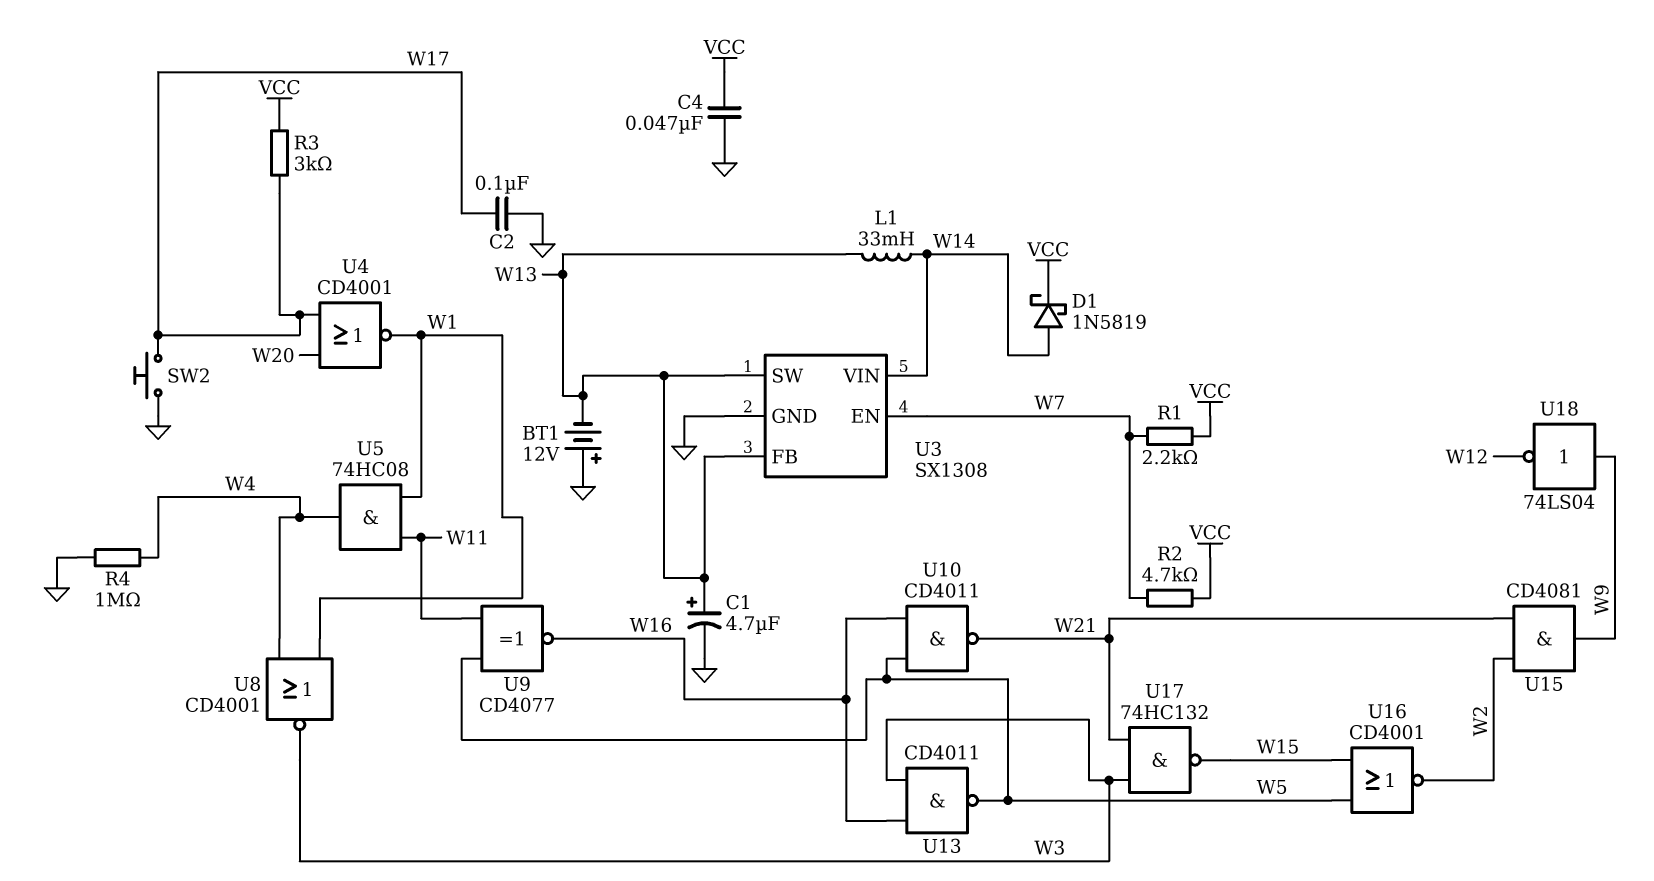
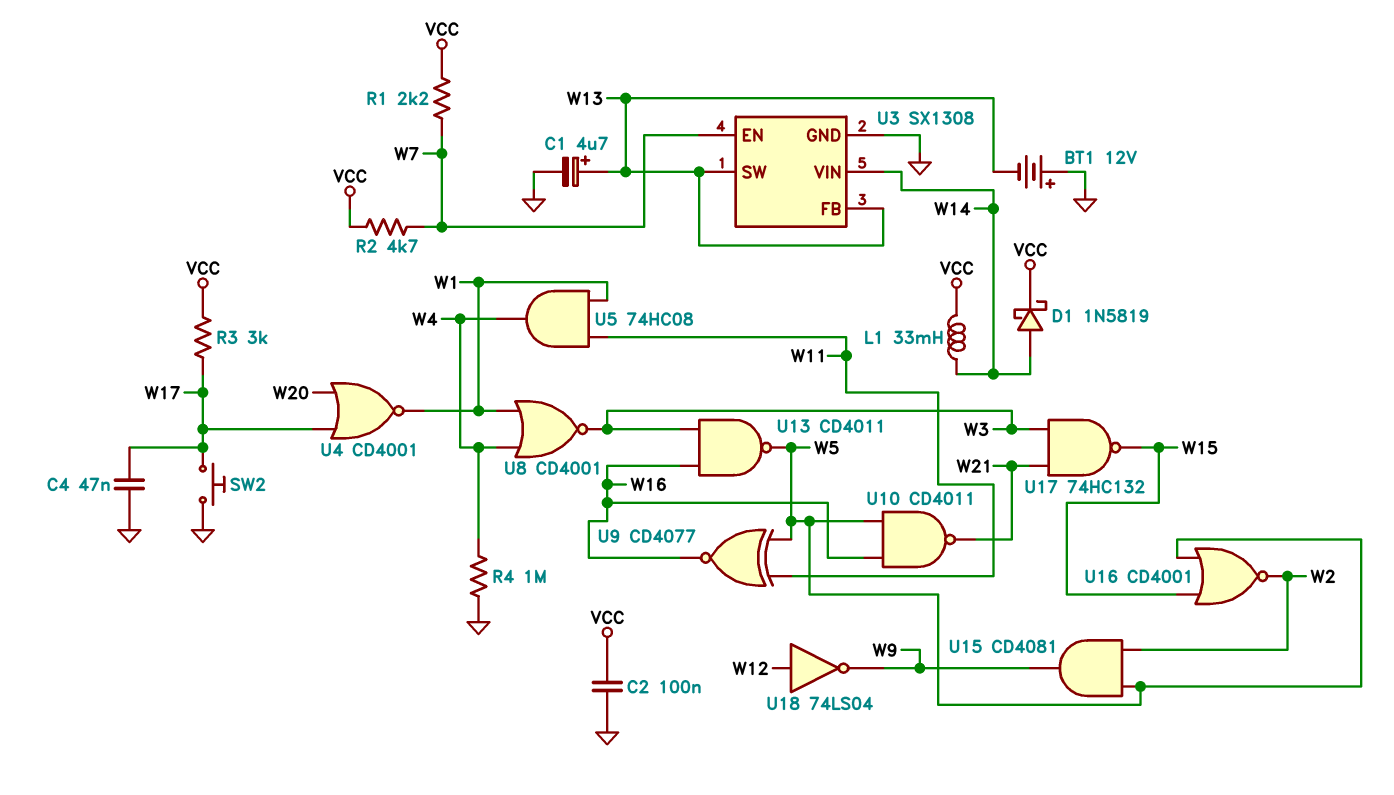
C2: 100nF (GND, W17) -> 100nF (GND, VCC)
C4: 47nF (GND, VCC) -> 47nF (GND, W17)
L1: 33mH (W13, W14) -> 33mH (VCC, W14)
U15: AND CD4081 (in W2, in W21, out W9) -> AND CD4081 (in W2, in W5, out W9)
U18: NOT 74LS04 (in W9, out W12) -> NOT 74LS04 (in W12, out W9)

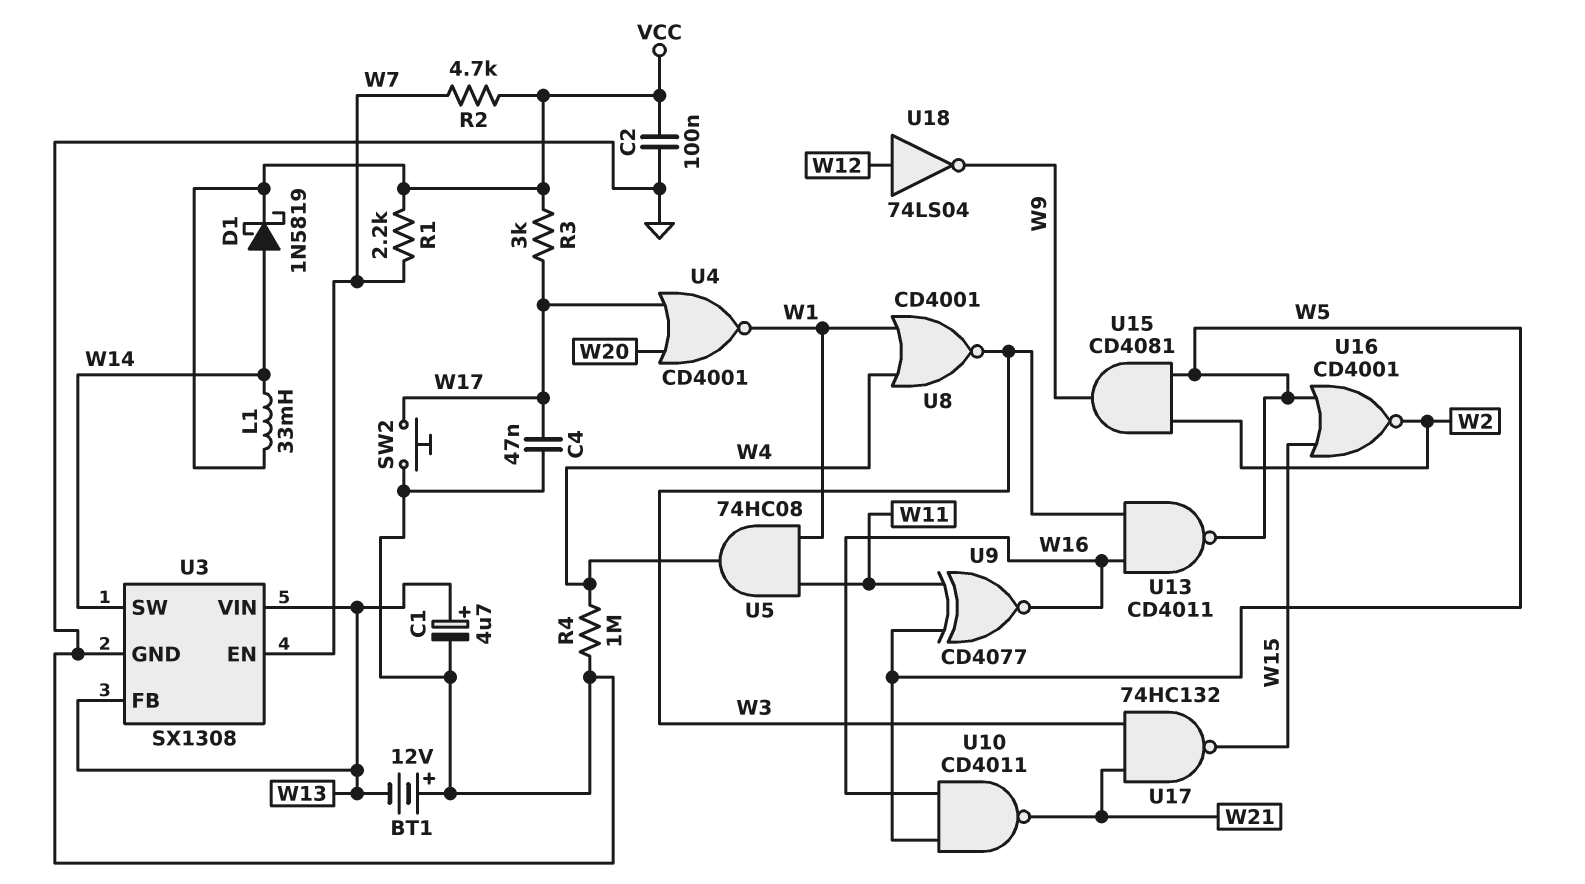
U3 pin SW: W13 -> W14
U3 pin VIN: W14 -> W13

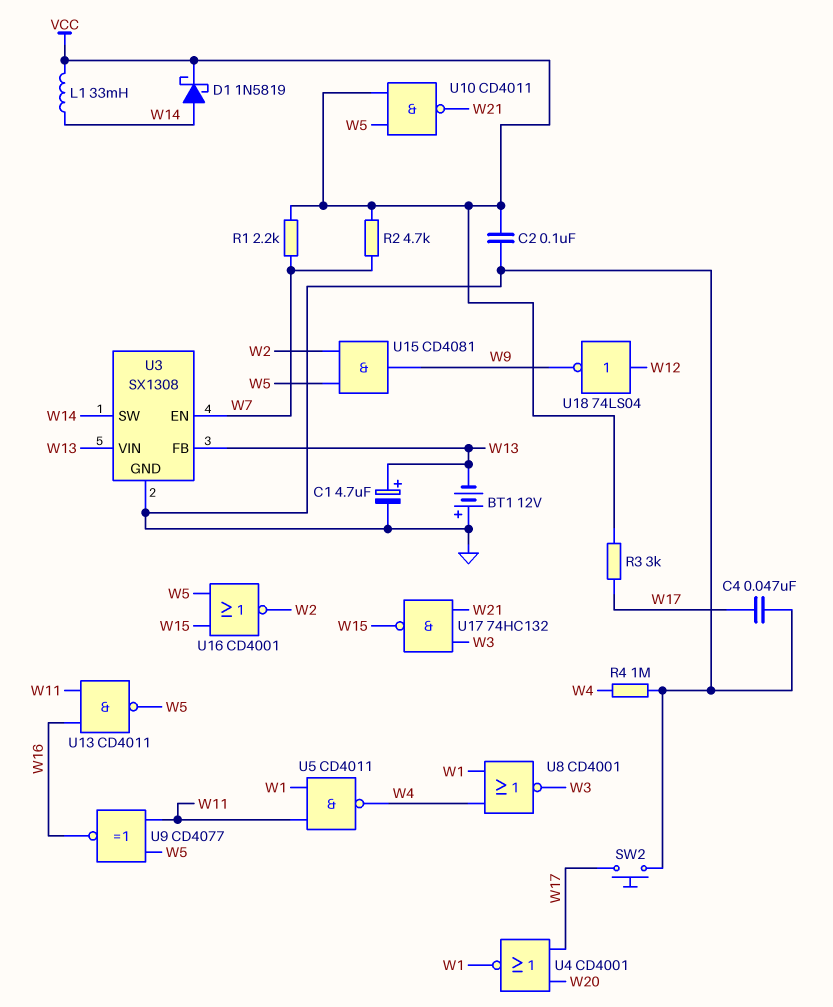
U5: AND 74HC08 (in W1, in W11, out W4) -> NAND CD4011 (in W1, in W11, out W4)
U10: NAND CD4011 (in W5, in W16, out W21) -> NAND CD4011 (in VCC, in W5, out W21)
U13: NAND CD4011 (in W3, in W16, out W5) -> NAND CD4011 (in W11, in W16, out W5)

